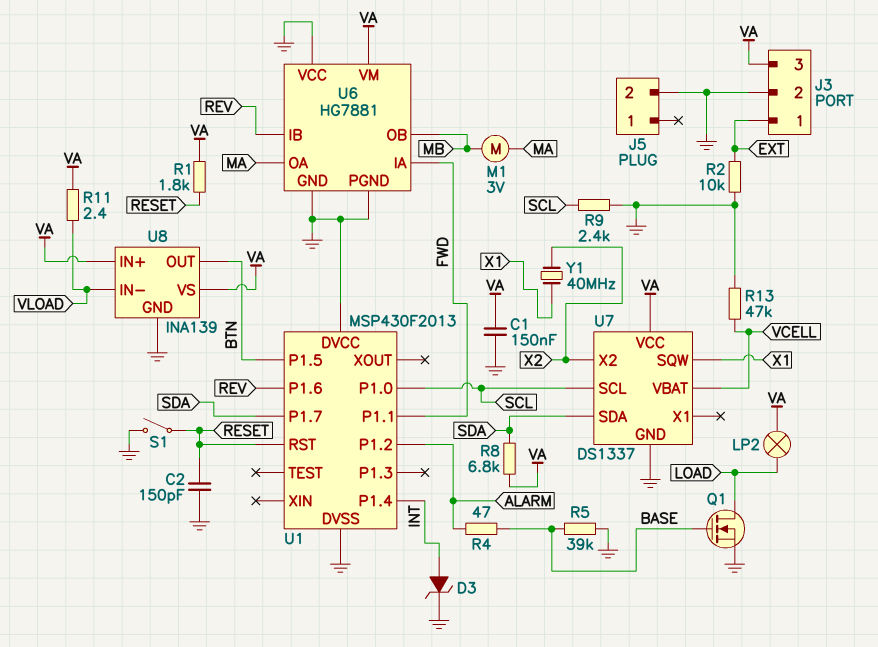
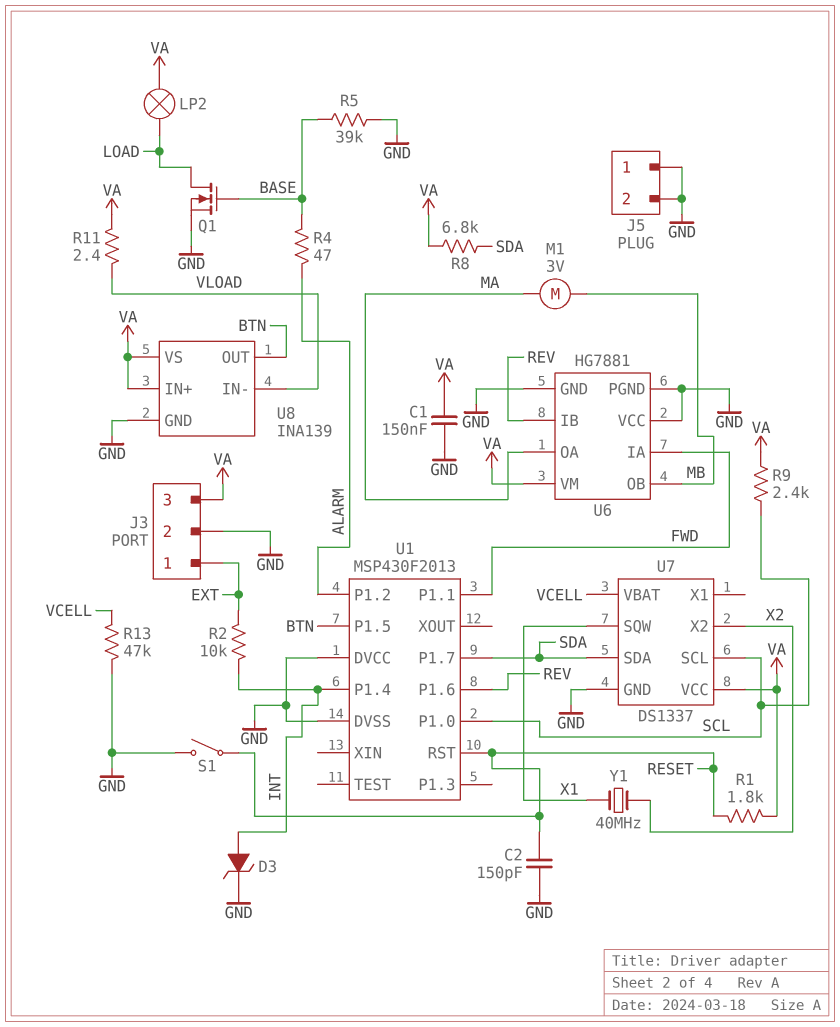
J5 pin 1: none -> GND
R2: 10k (EXT, GND) -> 10k (EXT, INT)
R9: 2.4k (GND, SCL) -> 2.4k (SCL, VA)

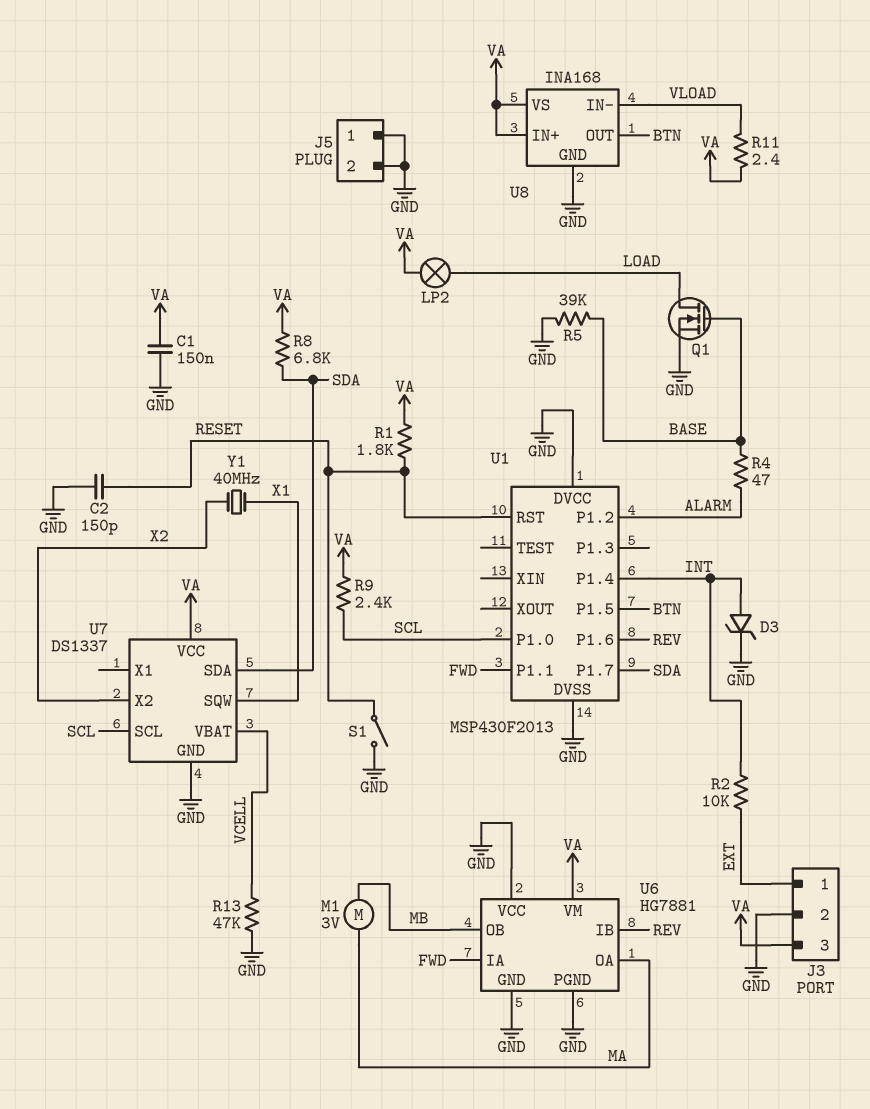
U8: INA139 -> INA168

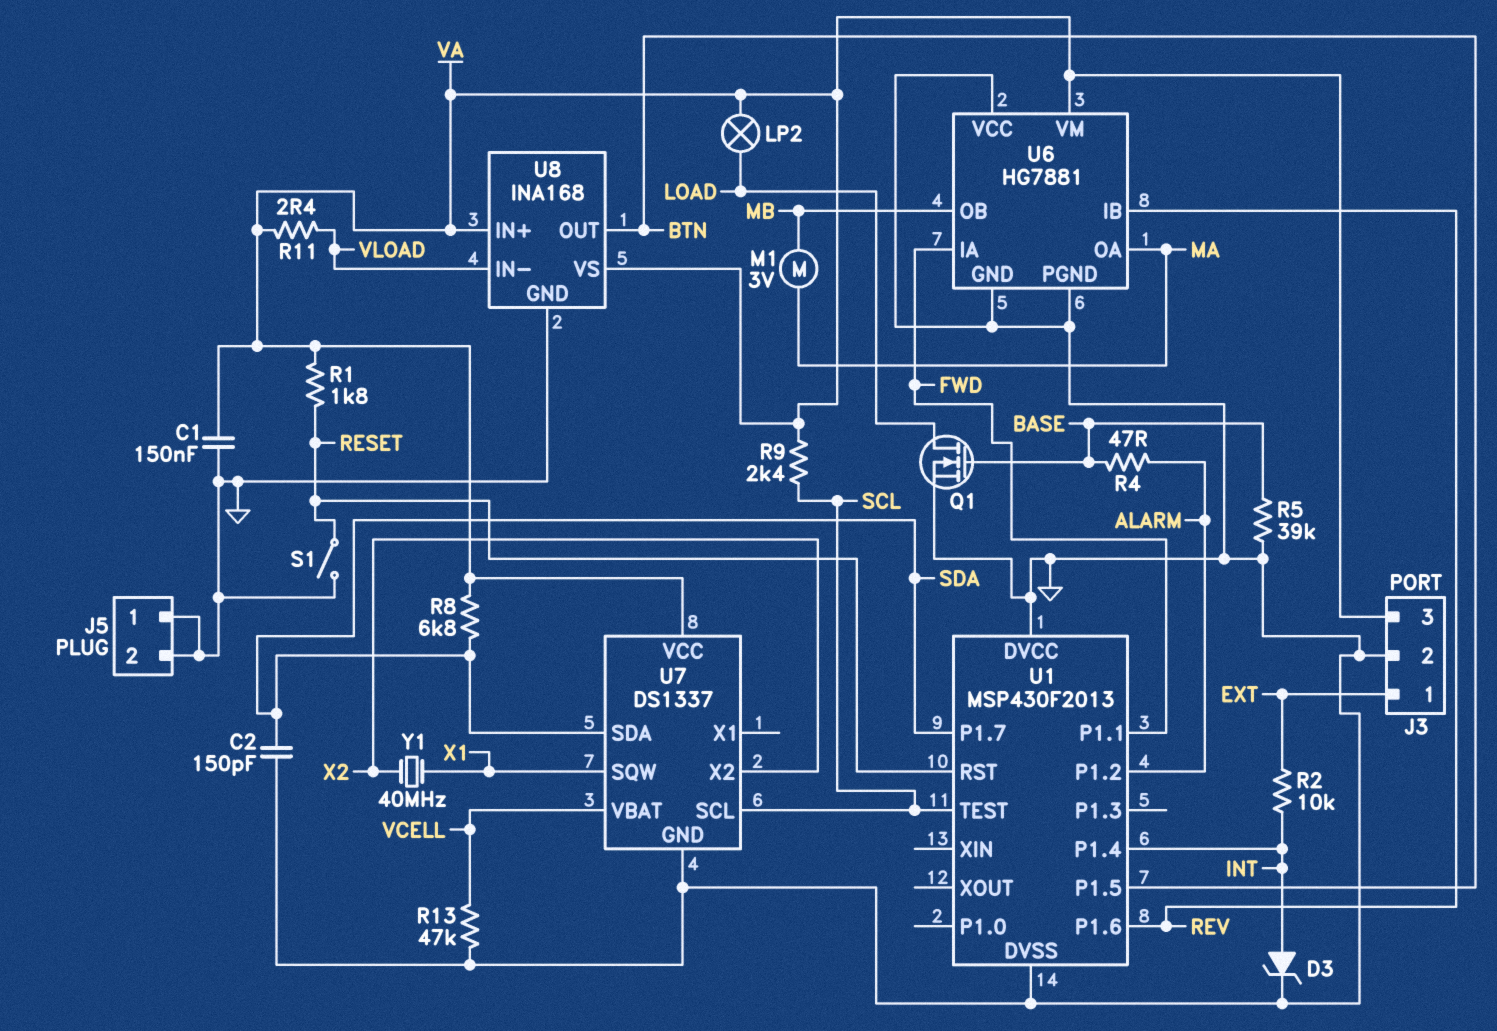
C2: 150pF (GND, RESET) -> 150pF (GND, SDA)
U1 pin P1.0: SCL -> none
U1 pin TEST: none -> SCL

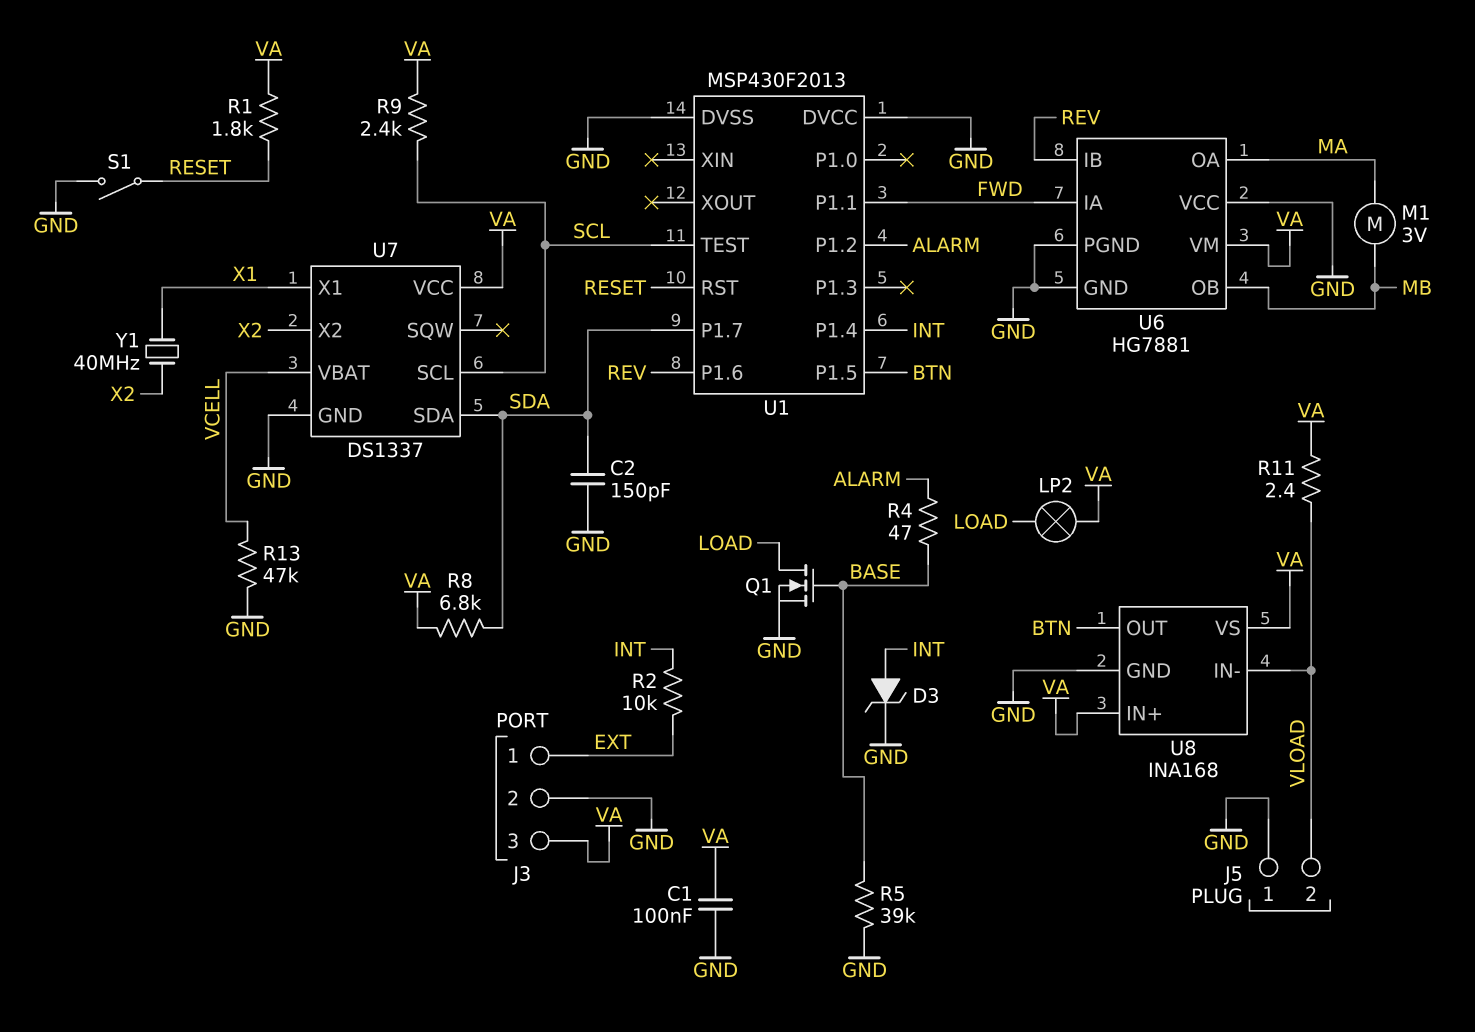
C1: 150nF (GND, VA) -> 100nF (GND, VA)
J5 pin 2: GND -> VLOAD
U7 pin SQW: X1 -> none
U7 pin X1: none -> X1

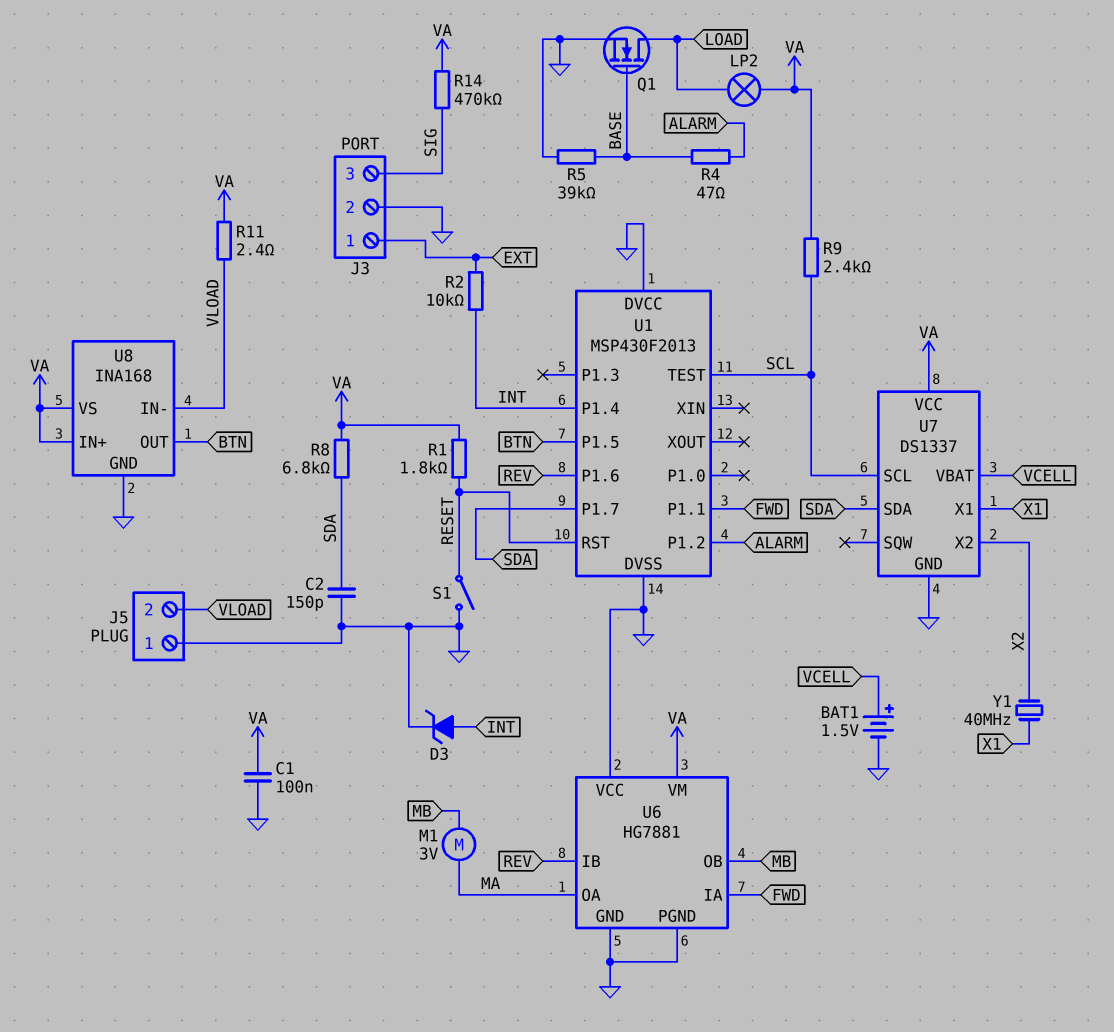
BAT1: none -> 1.5V (plus VCELL, minus GND)
J3 pin 3: VA -> SIG
R13: 47k (GND, VCELL) -> none
R14: none -> 470k (SIG, VA)

